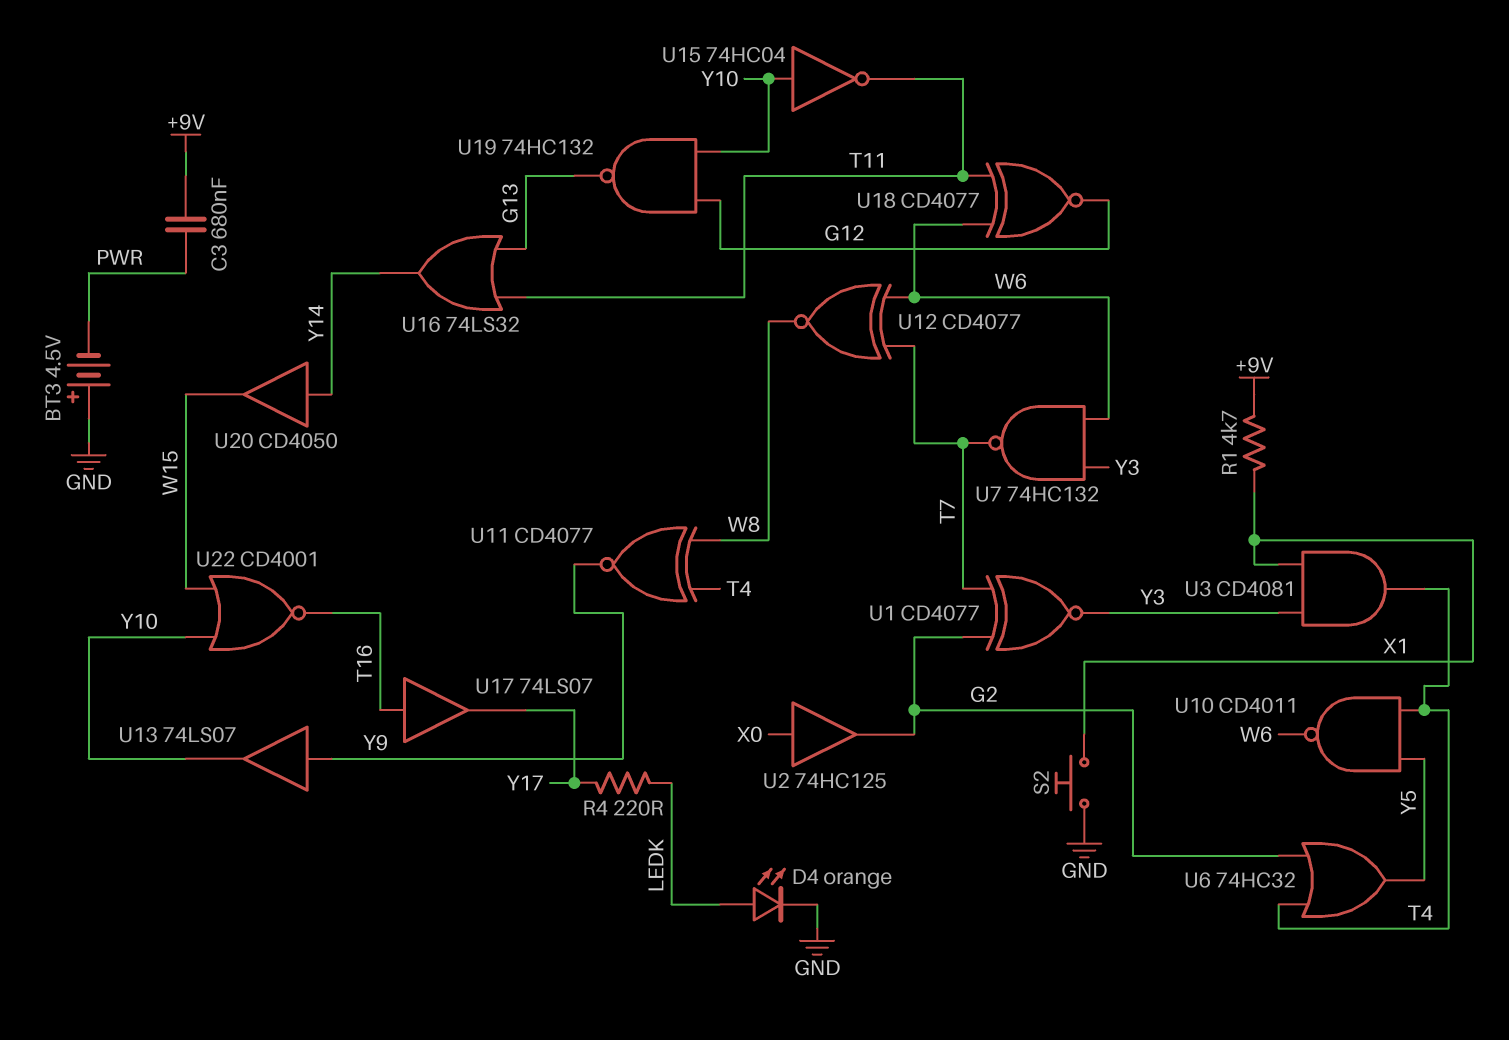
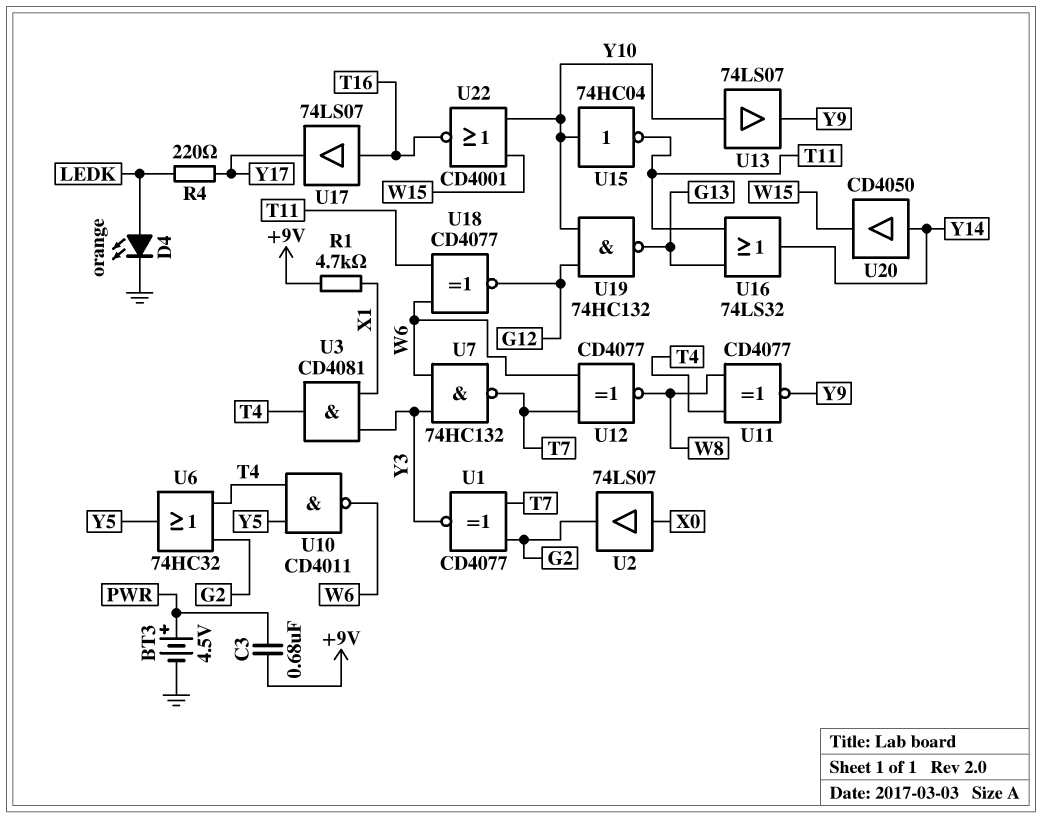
BT3: 4.5V (plus GND, minus PWR) -> 4.5V (plus PWR, minus GND)
S2: button (GND, X1) -> none
U2: buffer 74HC125 (in X0, out G2) -> buffer 74LS07 (in X0, out G2)
U13: buffer 74LS07 (in Y9, out Y10) -> buffer 74LS07 (in Y10, out Y9)

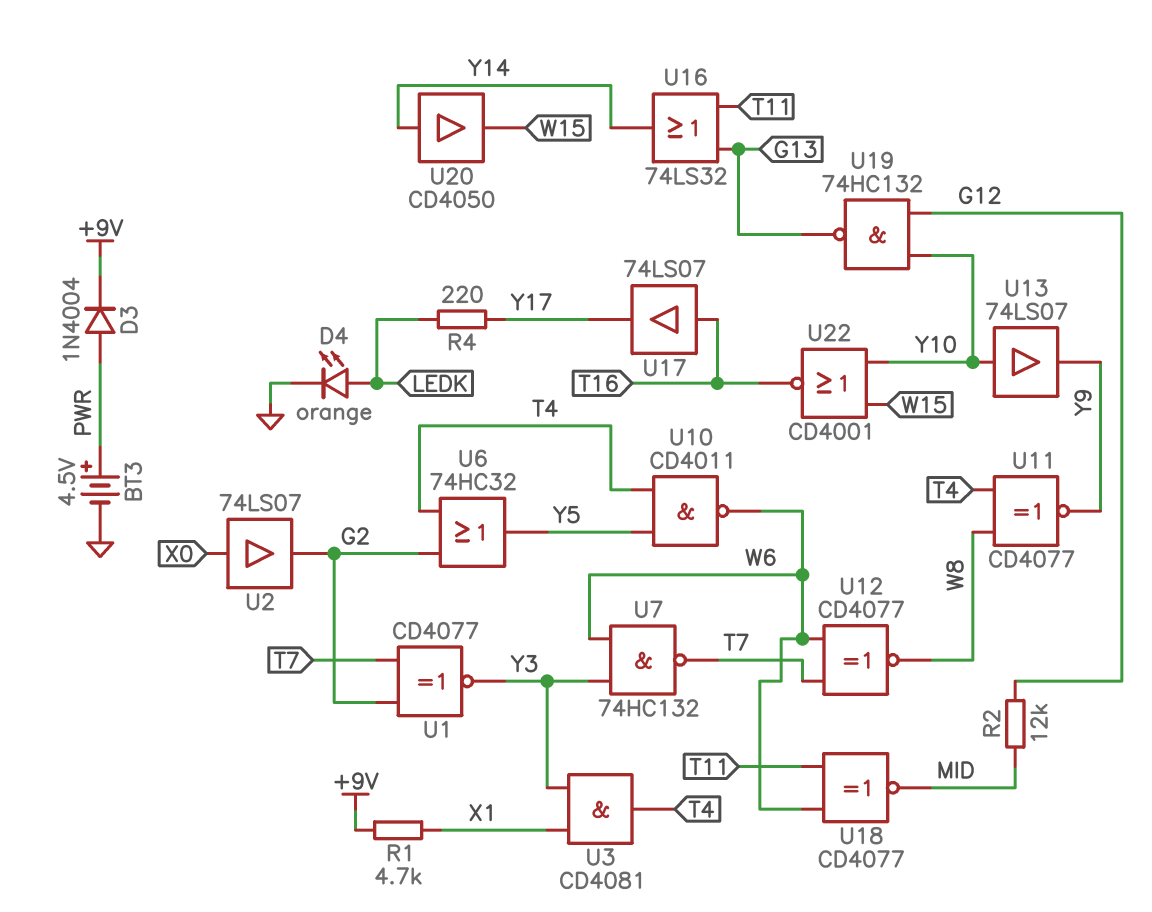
C3: 680nF (+9V, PWR) -> none
D3: none -> diode 1N4004 (A PWR, K +9V)
R2: none -> 12k (G12, MID)
U15: NOT 74HC04 (in Y10, out T11) -> none
U18: XNOR CD4077 (in T11, in W6, out G12) -> XNOR CD4077 (in T11, in W6, out MID)

